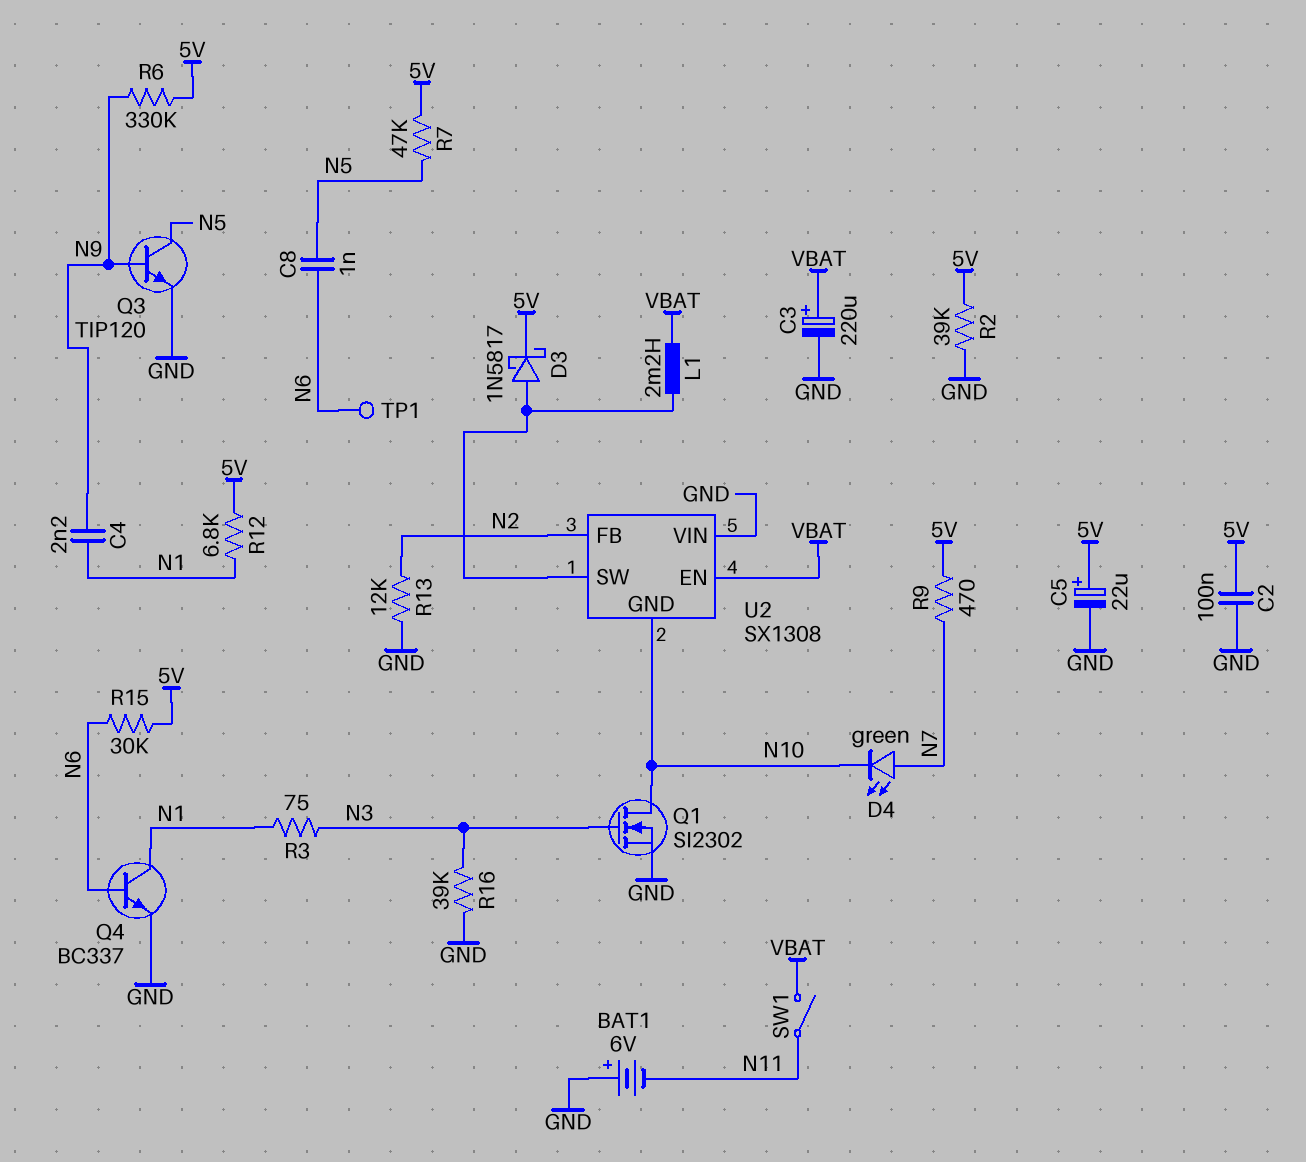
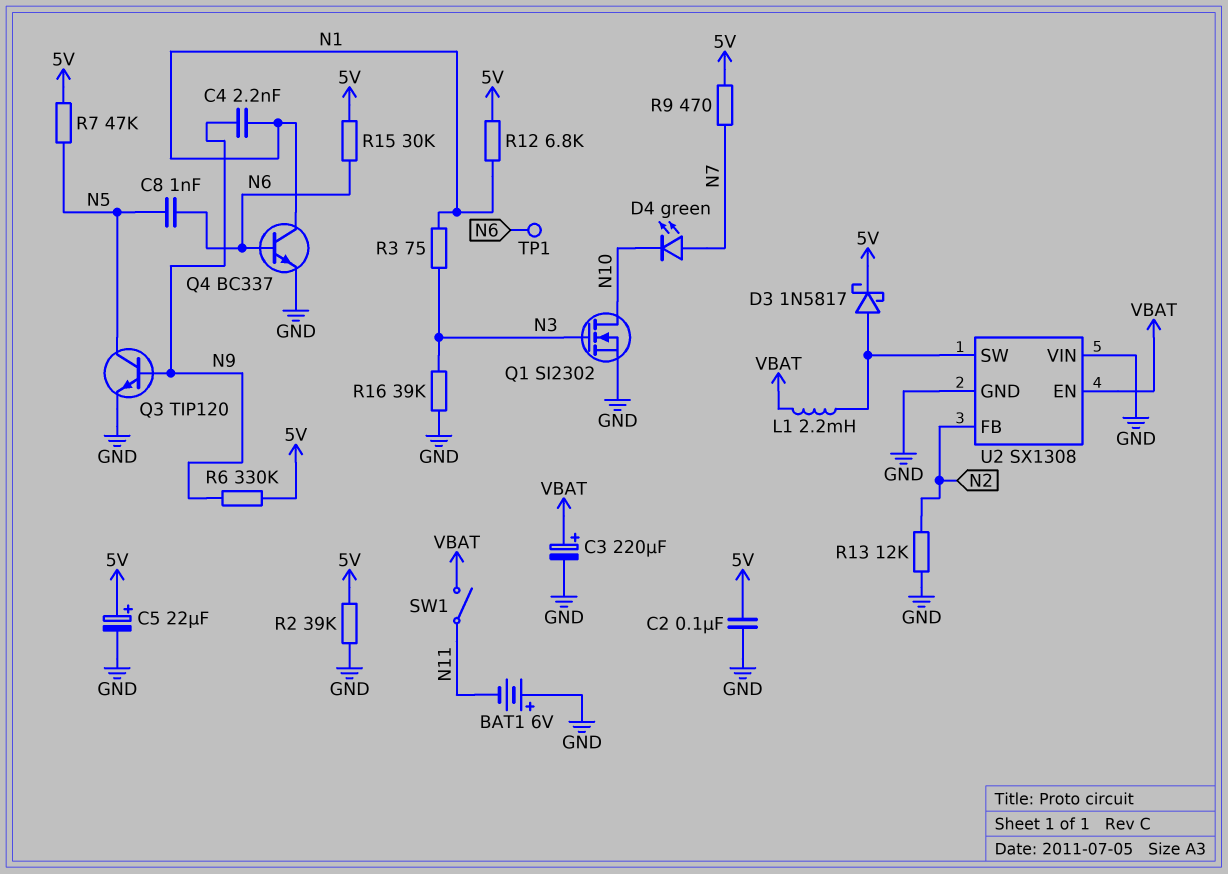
U2 pin GND: N10 -> GND

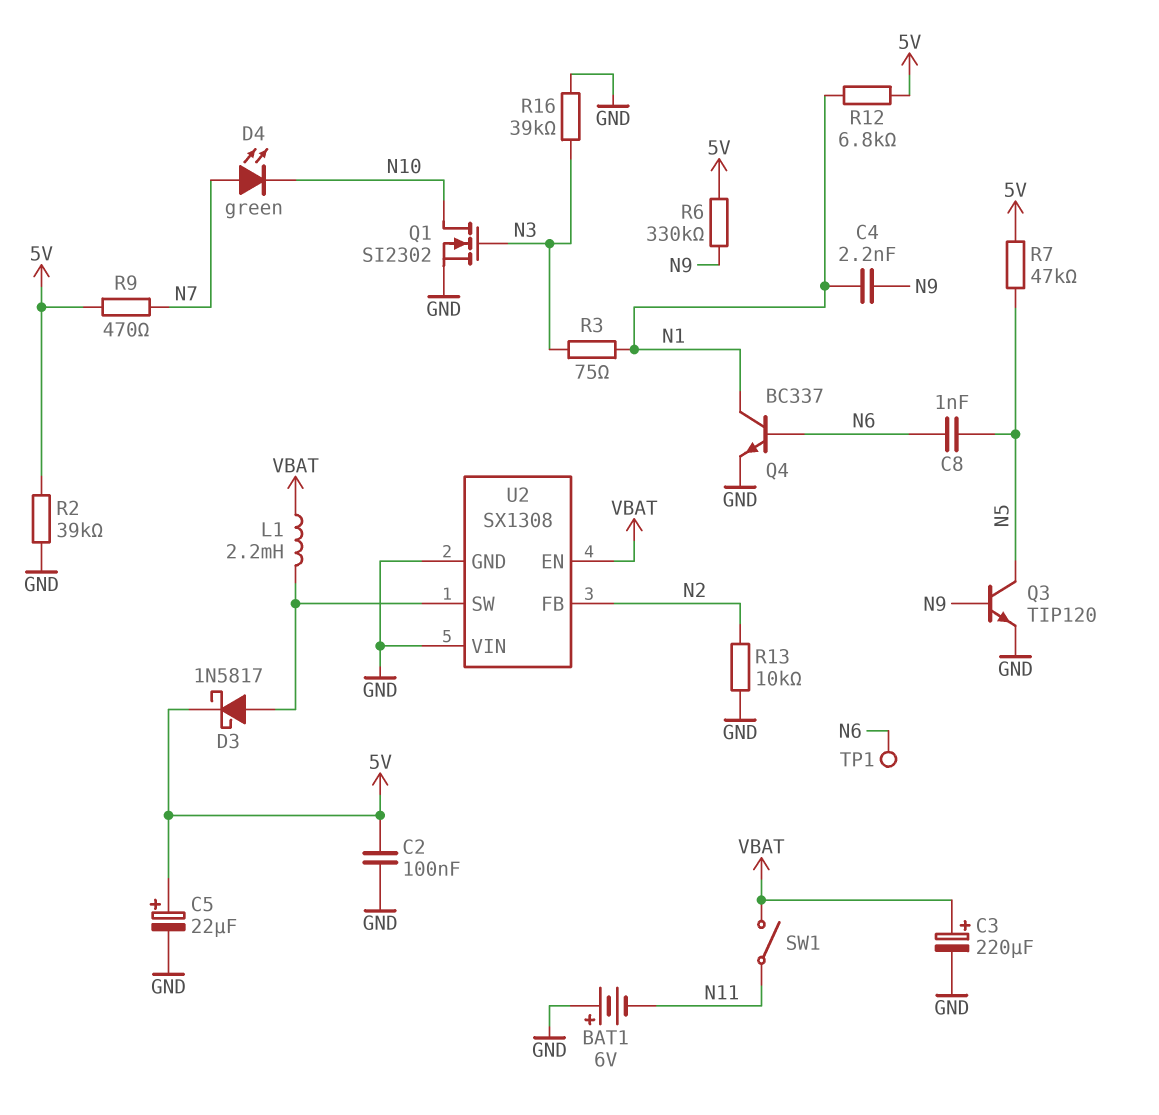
R13: 12k (GND, N2) -> 10k (GND, N2)
R15: 30k (5V, N6) -> none

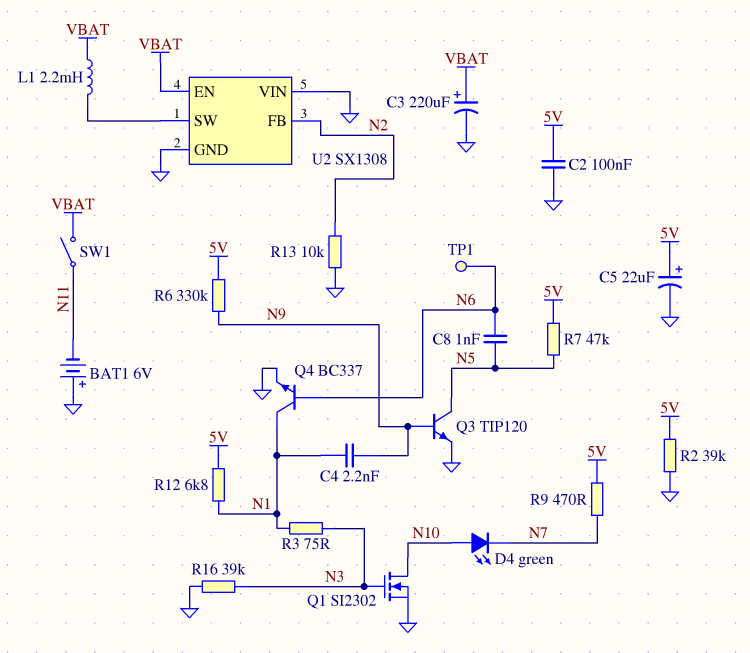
D3: schottky 1N5817 (A U2/SW, K 5V) -> none
D4: LED green (A N7, K N10) -> LED green (A N10, K N7)

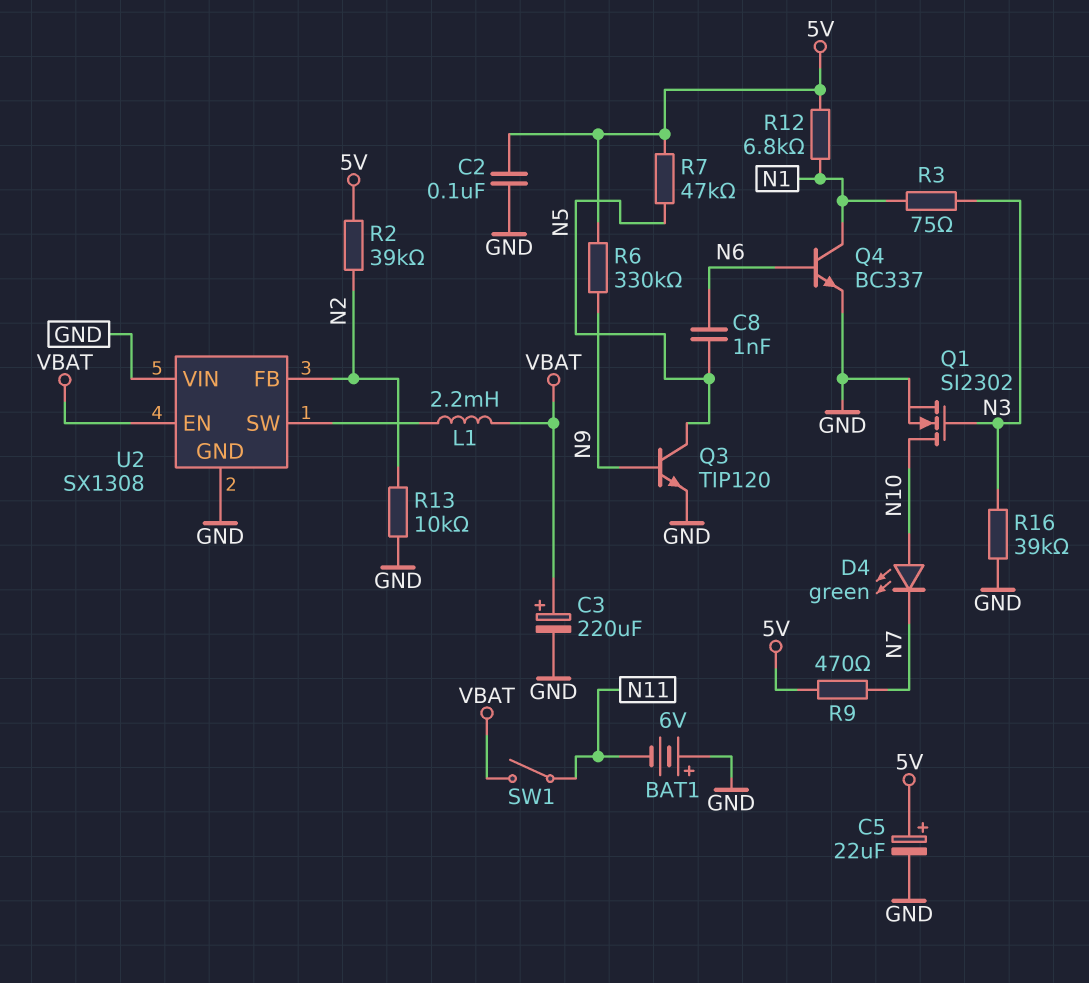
C4: 2.2nF (N1, N9) -> none
R2: 39k (5V, GND) -> 39k (5V, N2)
TP1: test point (N6) -> none

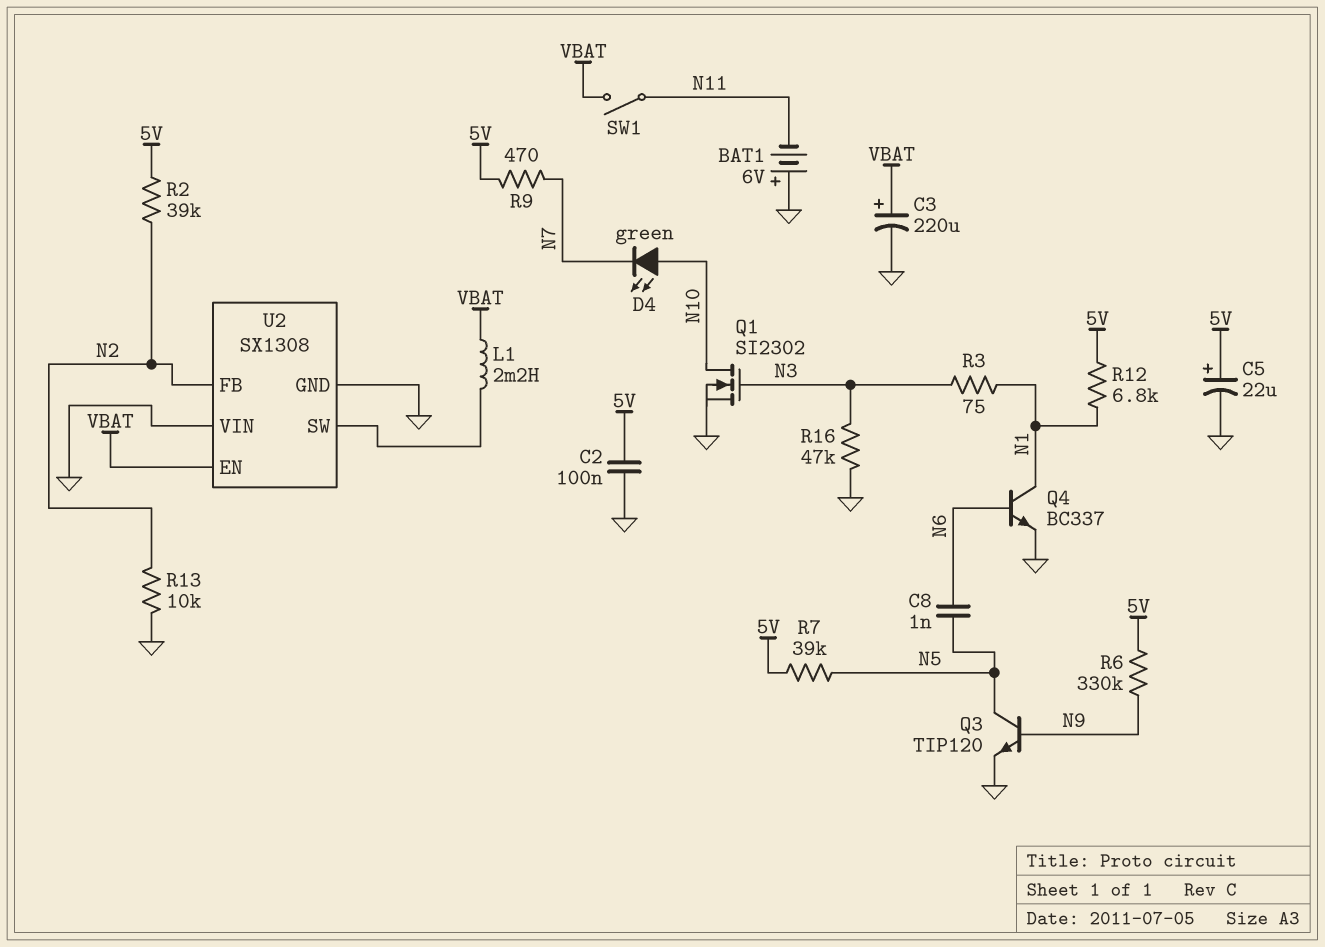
R7: 47k (5V, N5) -> 39k (5V, N5)
R16: 39k (GND, N3) -> 47k (GND, N3)

